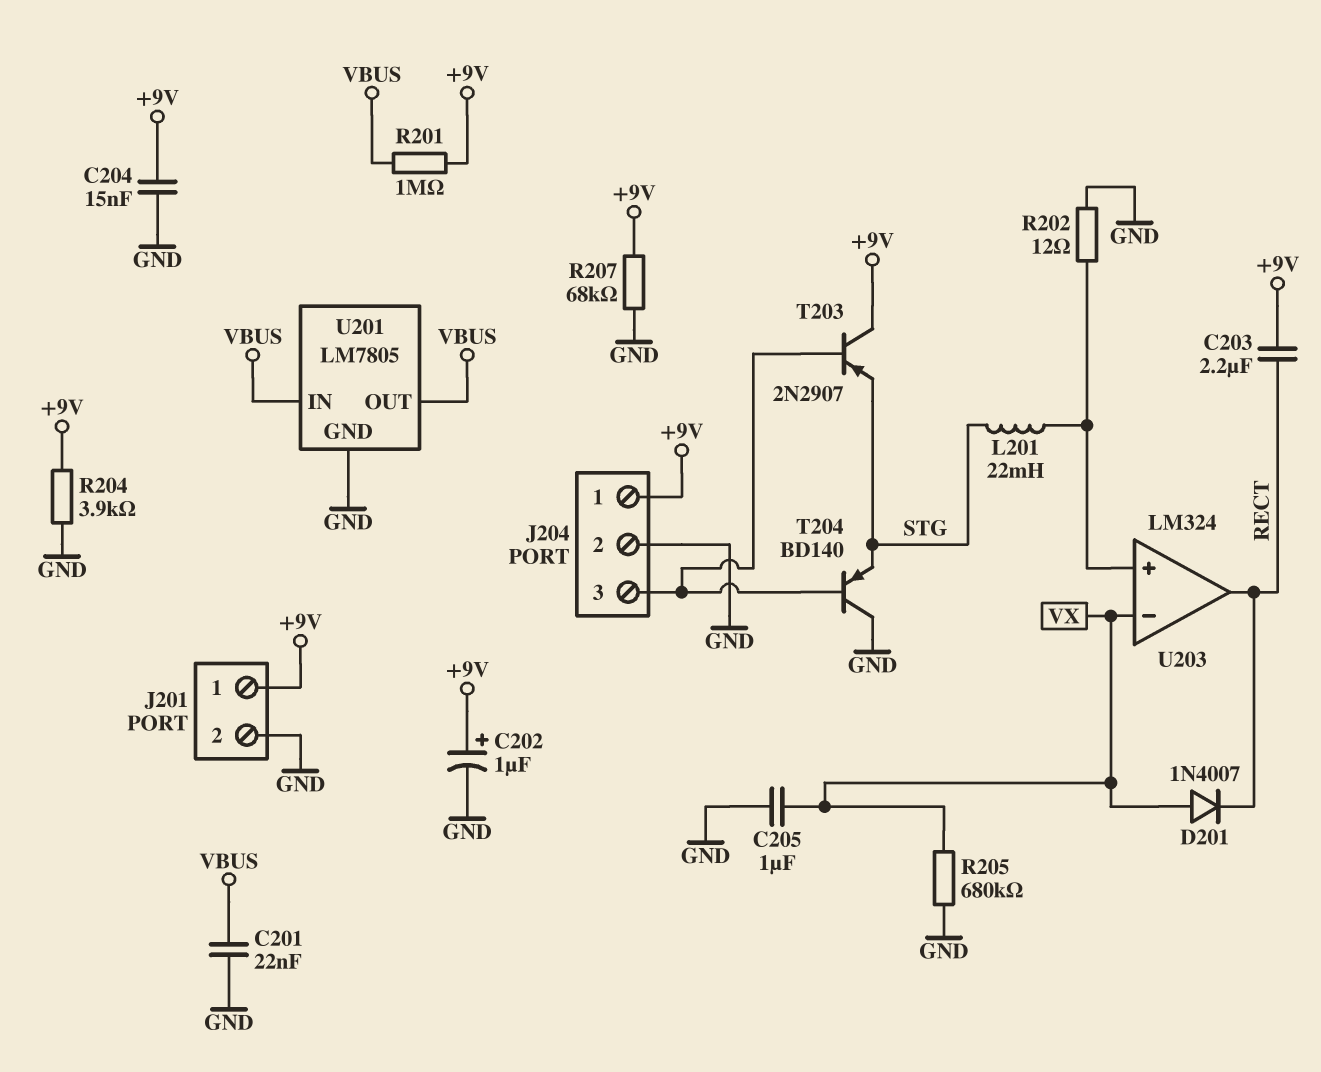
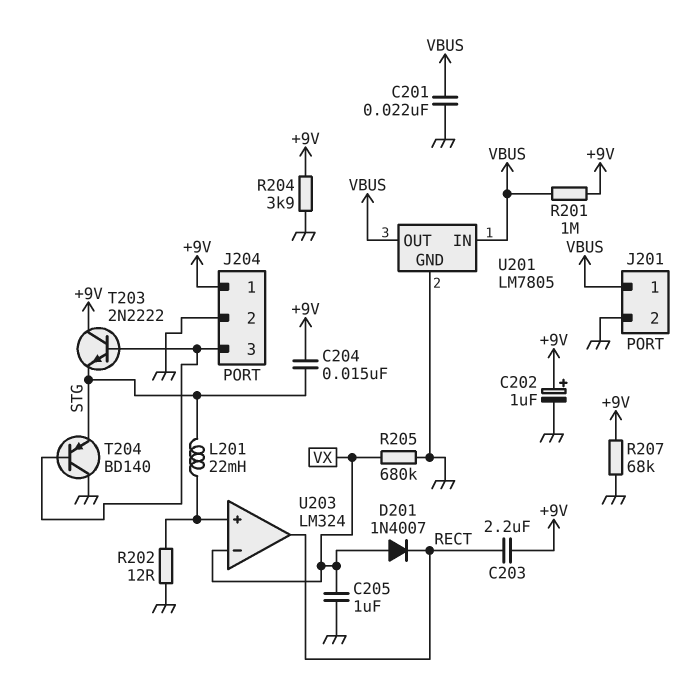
C204: 15nF (+9V, GND) -> 15nF (+9V, STG)
J201 pin 1: +9V -> VBUS
T203: PNP 2N2907 (B J204/3, C +9V, E STG) -> NPN 2N2222 (B J204/3, C +9V, E STG)

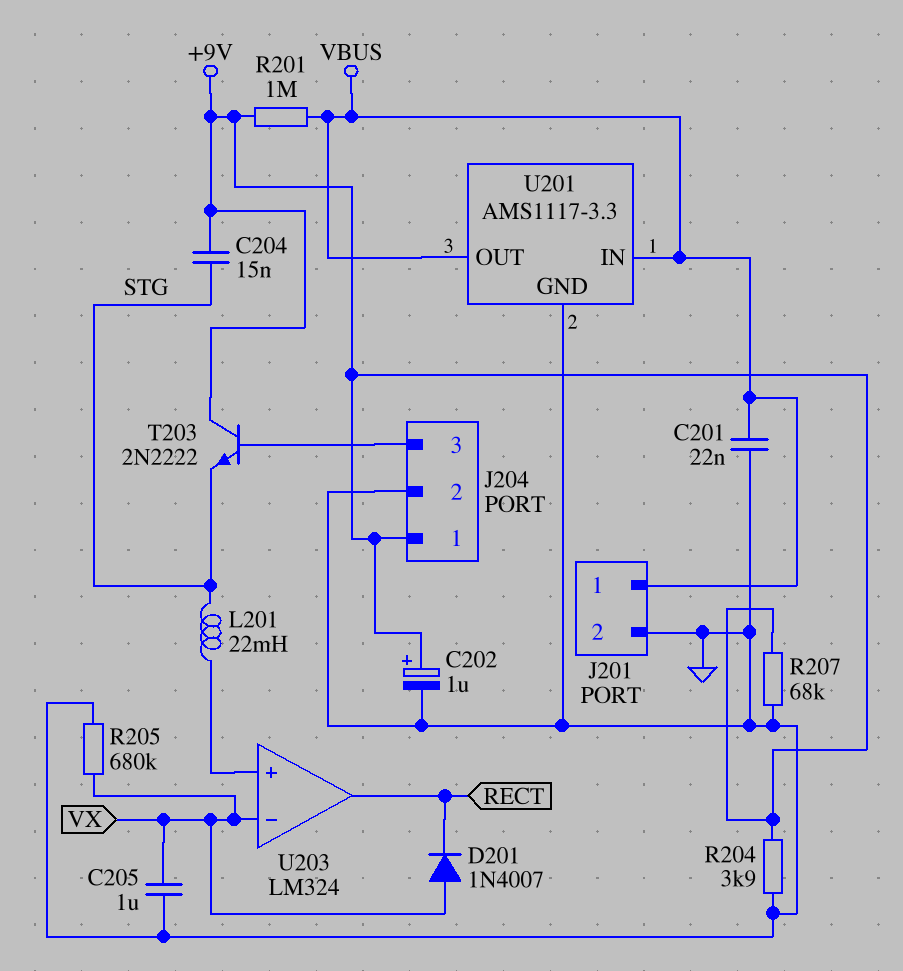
C203: 2.2uF (+9V, RECT) -> none
R202: 12 (GND, U203/in+) -> none
T204: PNP BD140 (B J204/3, C GND, E STG) -> none
U201: LM7805 -> AMS1117-3.3

